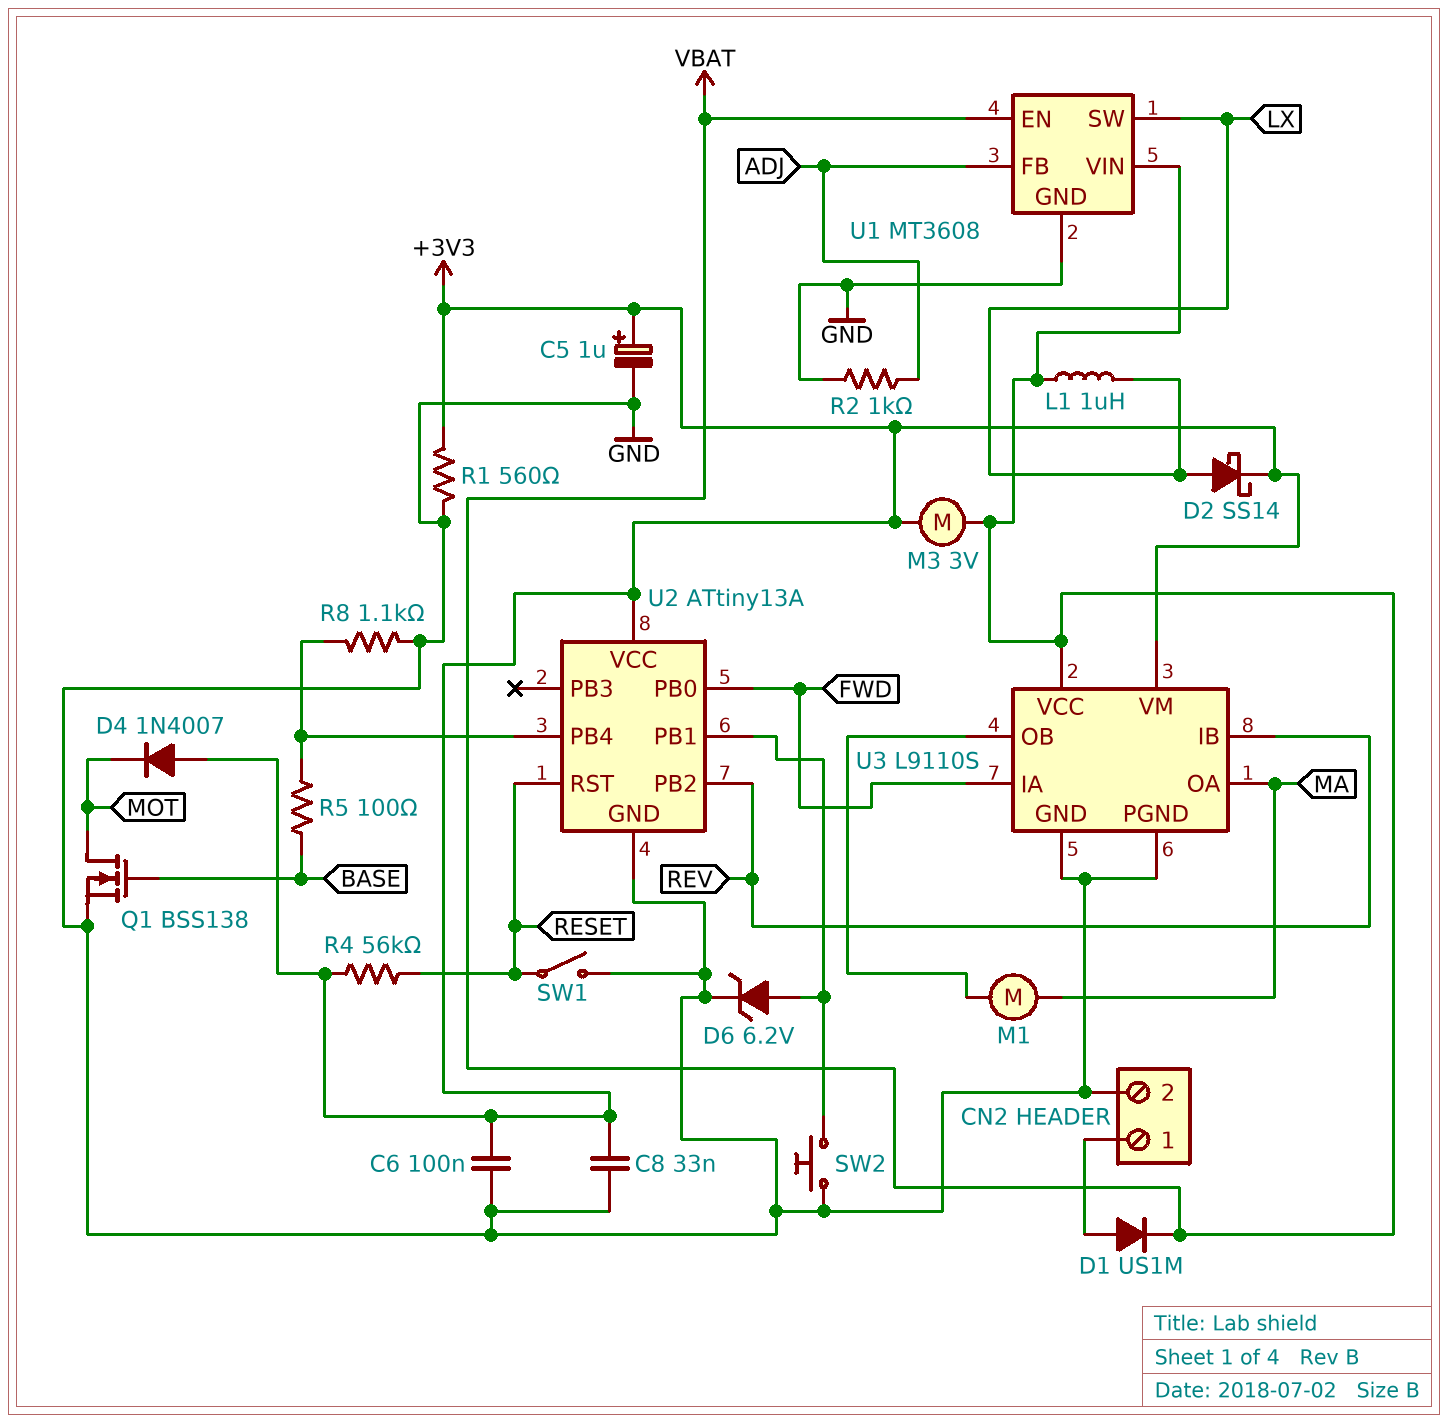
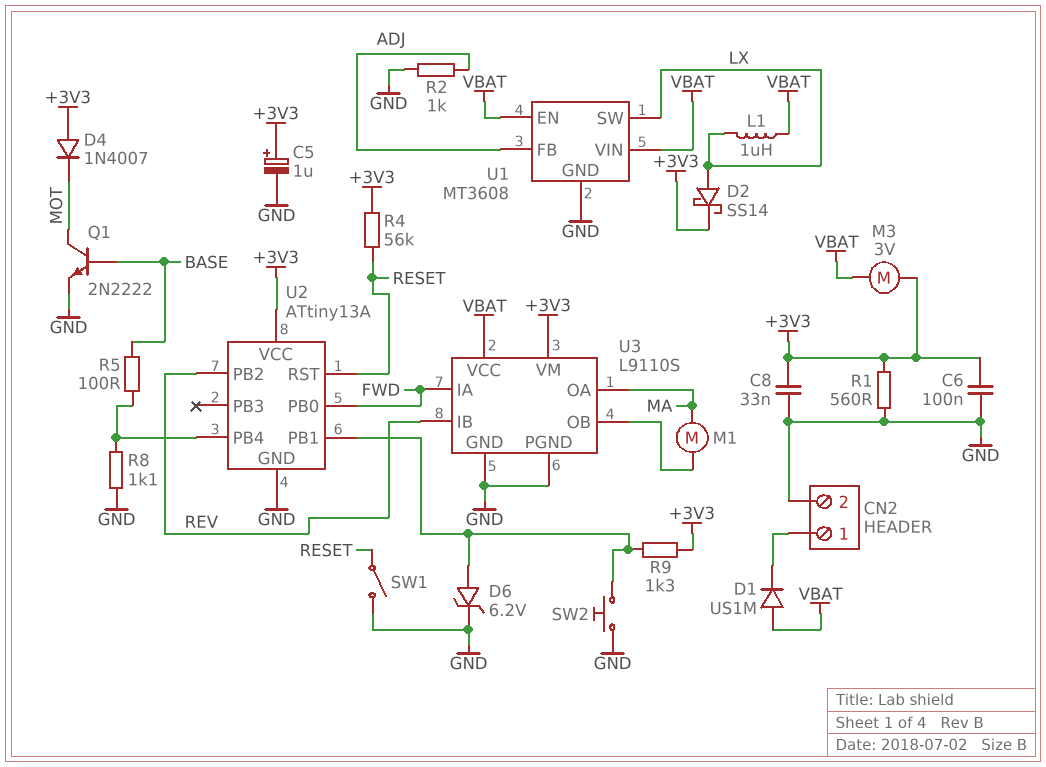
D1: diode US1M (A CN2/1, K VBAT) -> diode US1M (A VBAT, K CN2/1)
Q1: NMOS BSS138 (G BASE, D MOT, S GND) -> NPN 2N2222 (B BASE, C MOT, E GND)
R9: none -> 1.3k (+3V3, U2/PB1)

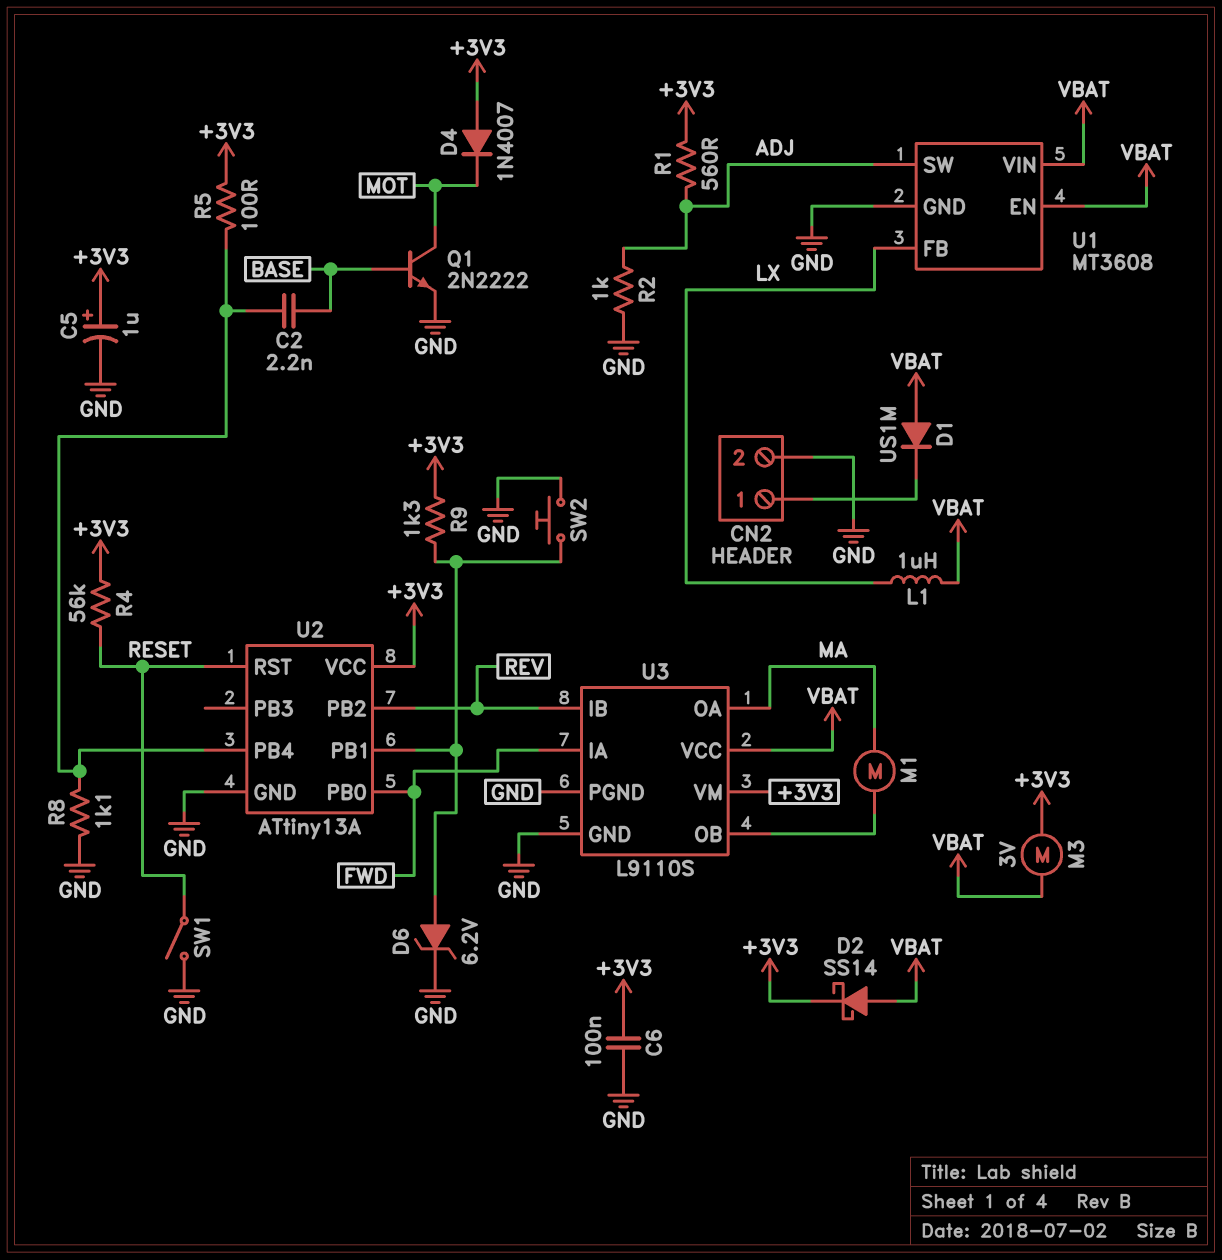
C2: none -> 2.2nF (BASE, U2/PB4)
C8: 33nF (+3V3, GND) -> none
D2: schottky SS14 (A LX, K +3V3) -> schottky SS14 (A VBAT, K +3V3)
R1: 560 (+3V3, GND) -> 560 (+3V3, ADJ)
R5: 100 (BASE, U2/PB4) -> 100 (+3V3, U2/PB4)
U1 pin FB: ADJ -> LX
U1 pin SW: LX -> ADJ

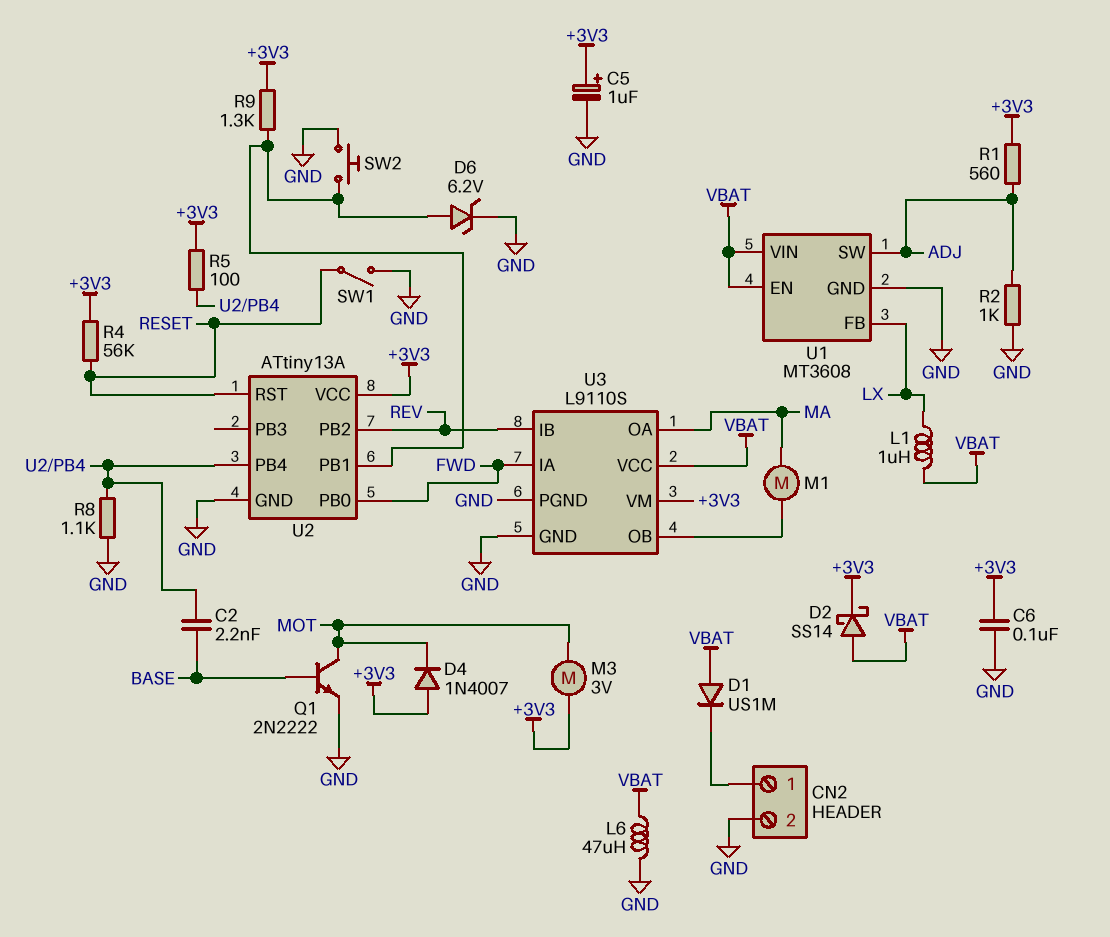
L6: none -> 47uH (GND, VBAT)
M3: motor 3V (+3V3, VBAT) -> motor 3V (+3V3, MOT)

